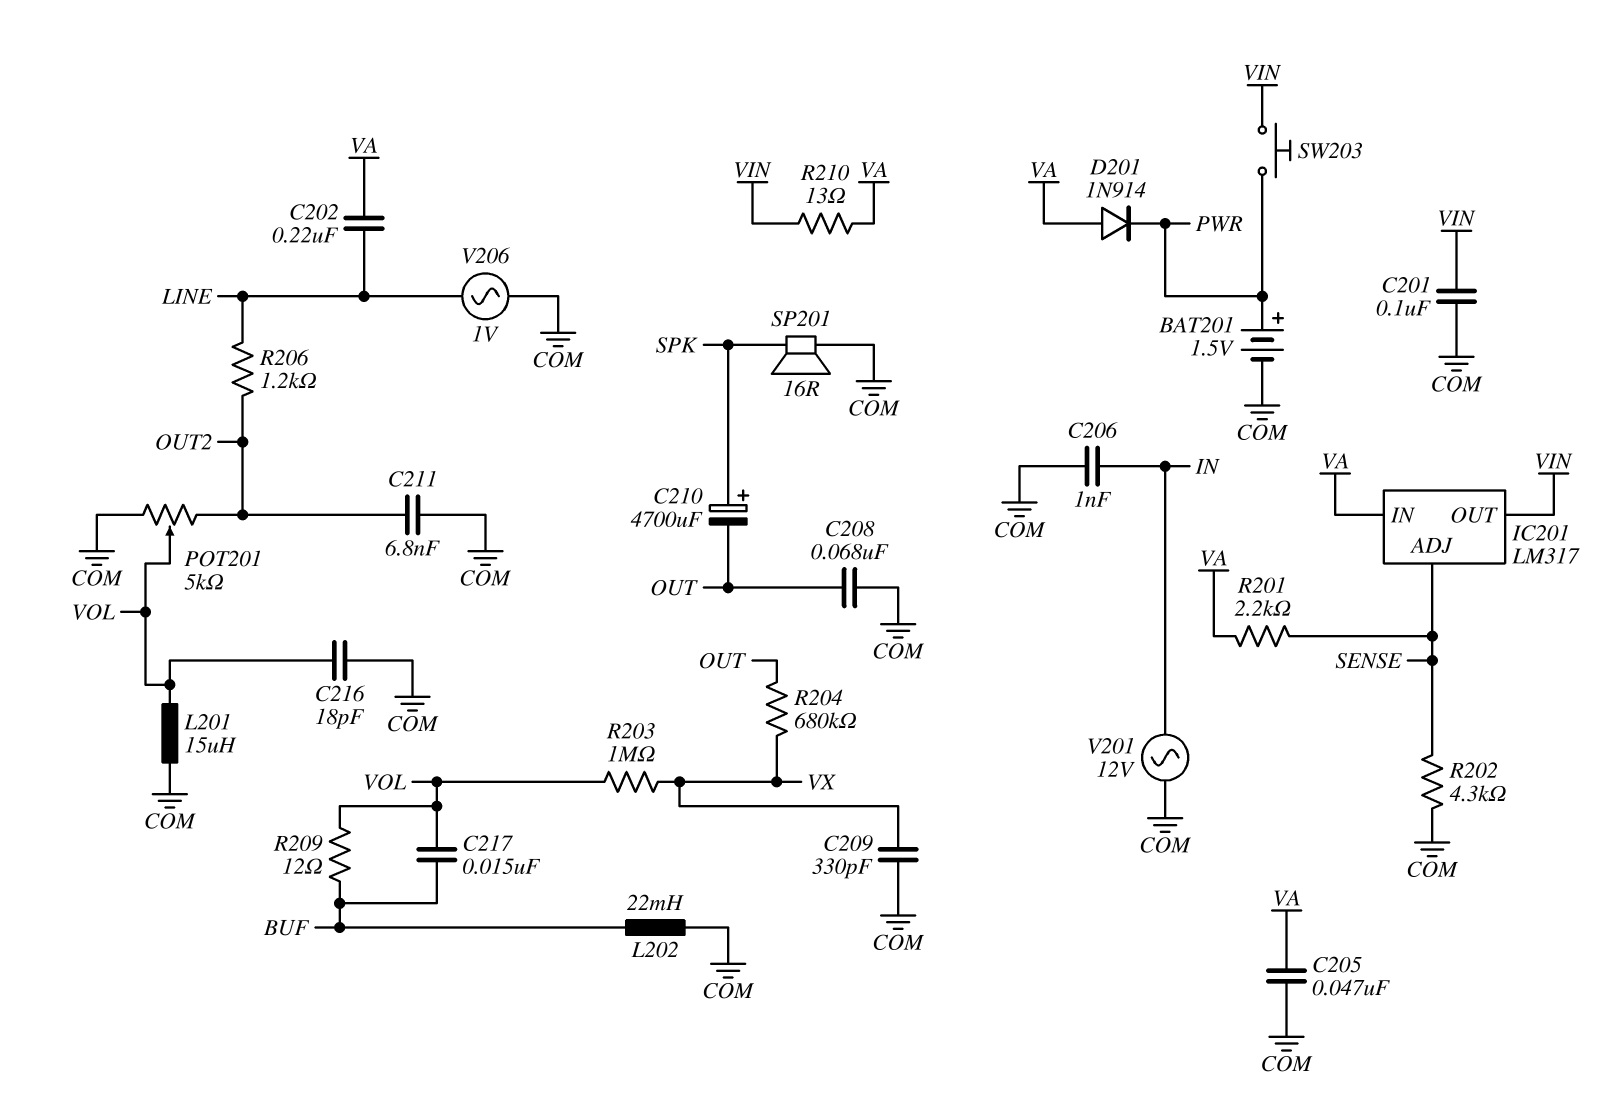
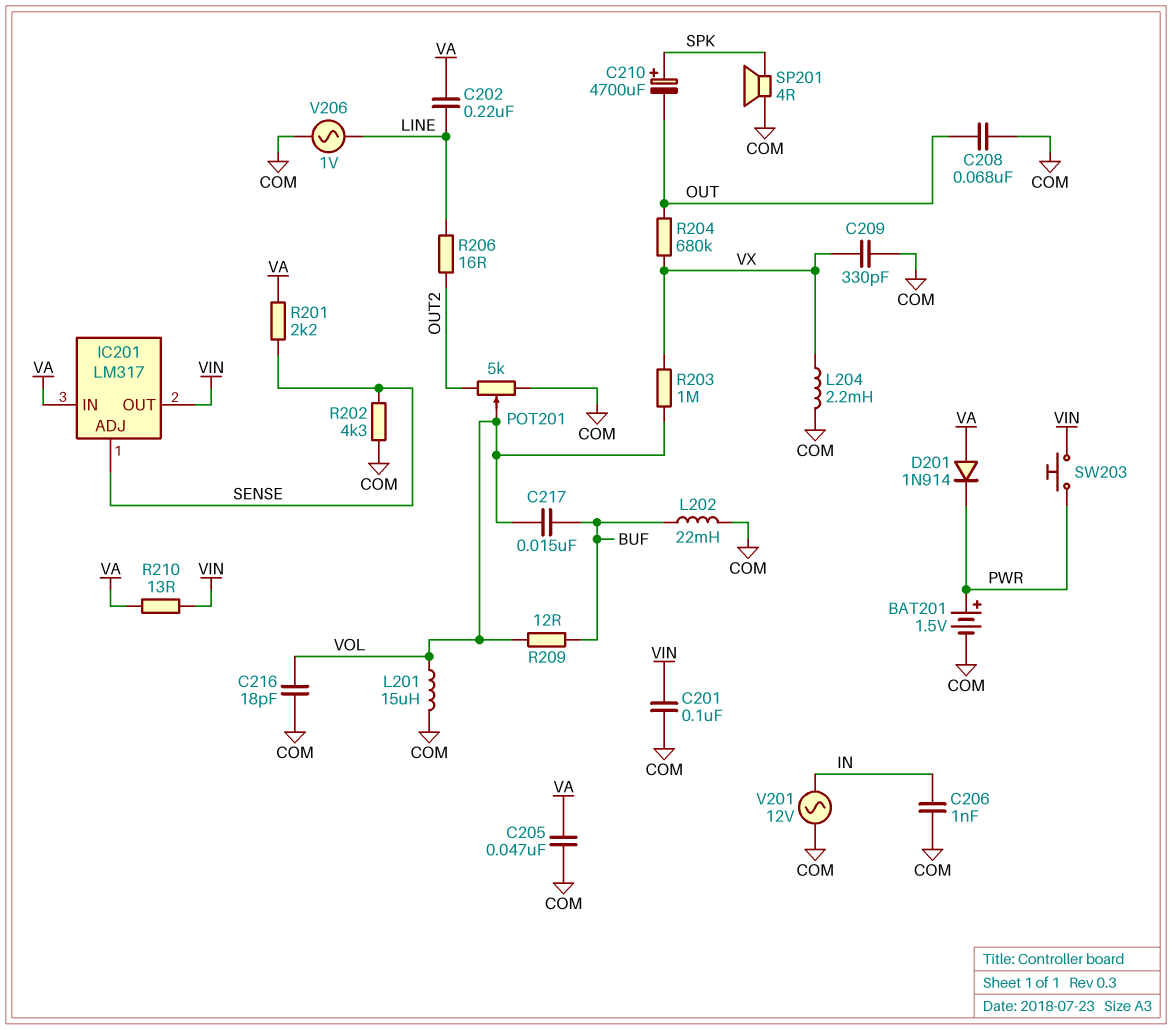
C211: 6.8nF (COM, OUT2) -> none
L204: none -> 2.2mH (COM, VX)
R206: 1.2k (LINE, OUT2) -> 16 (LINE, OUT2)
SP201: speaker 16R (COM, SPK) -> speaker 4R (COM, SPK)

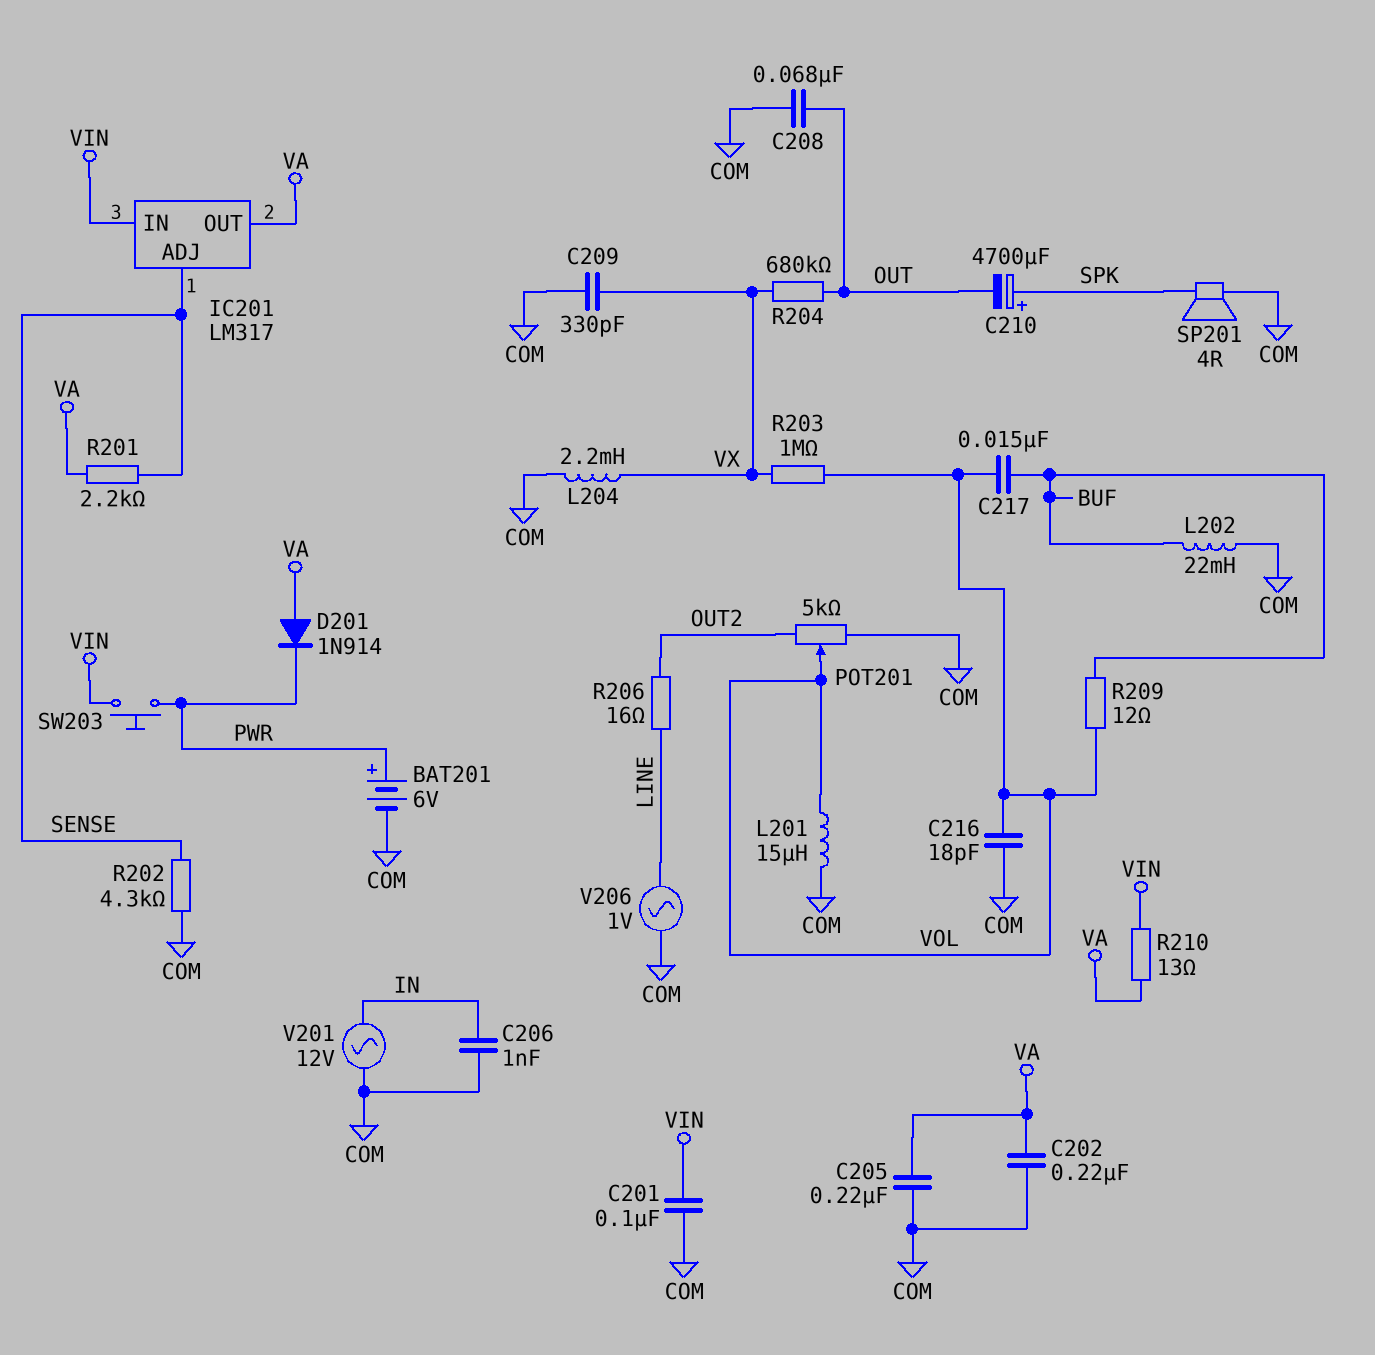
BAT201: 1.5V (plus PWR, minus COM) -> 6V (plus PWR, minus COM)
C202: 220nF (LINE, VA) -> 220nF (COM, VA)
C205: 47nF (COM, VA) -> 220nF (COM, VA)
IC201 pin IN: VA -> VIN
IC201 pin OUT: VIN -> VA

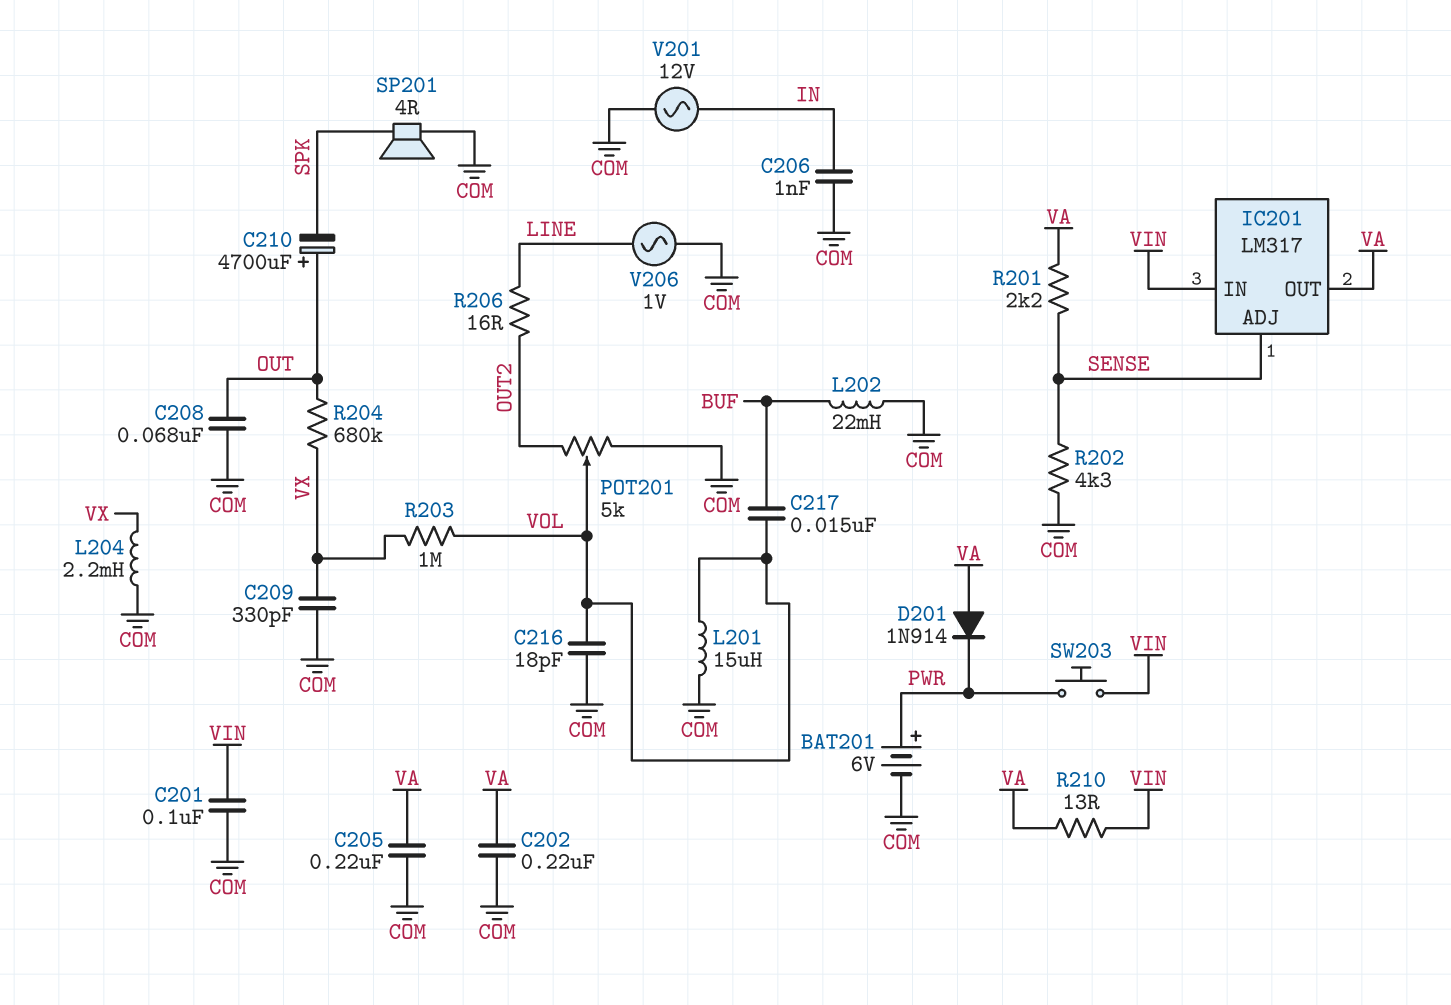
C210: 4700uF (plus SPK, minus OUT) -> 4700uF (plus OUT, minus SPK)
R209: 12 (BUF, VOL) -> none

